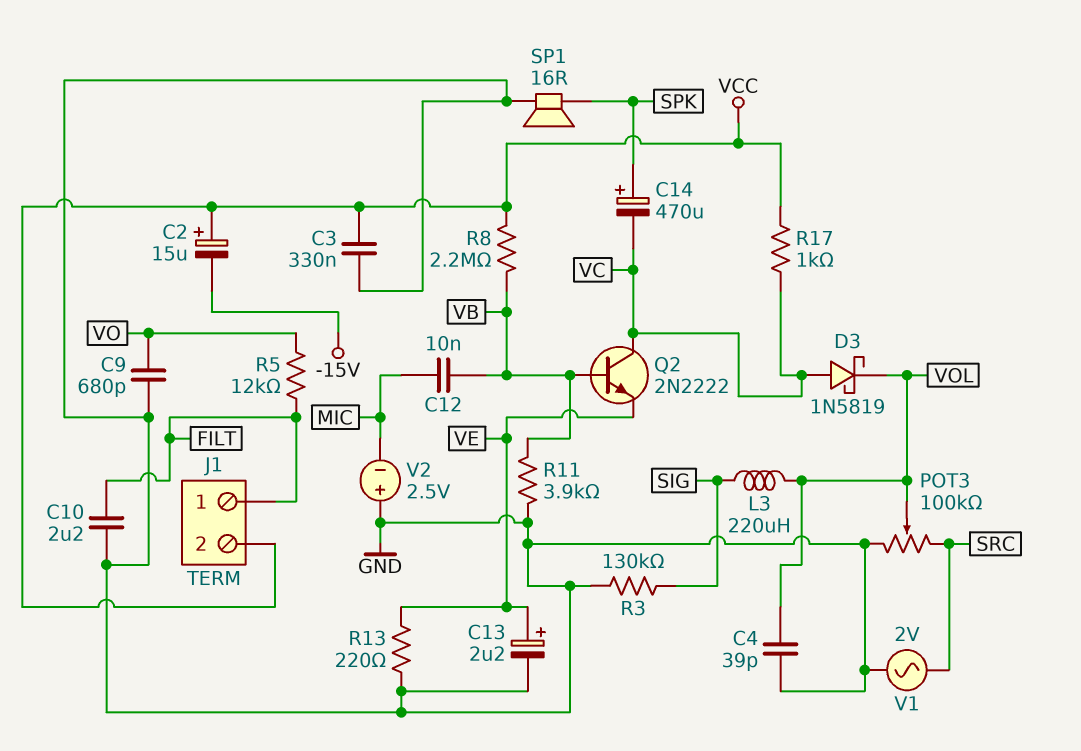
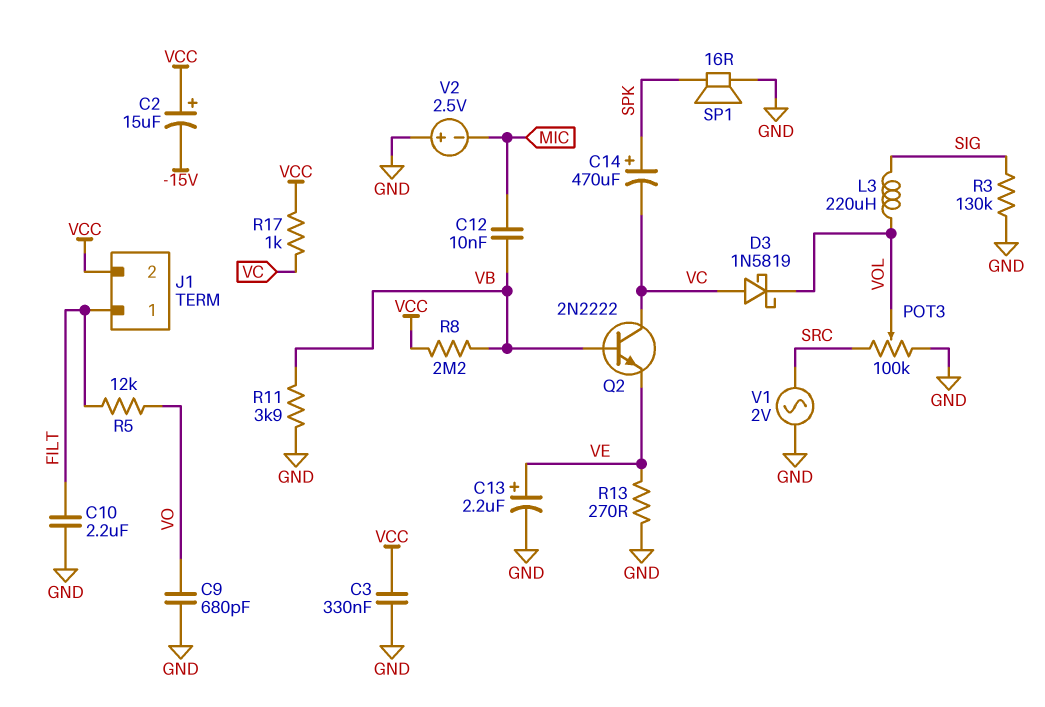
C4: 39pF (GND, VOL) -> none
R13: 220 (GND, VE) -> 270 (GND, VE)

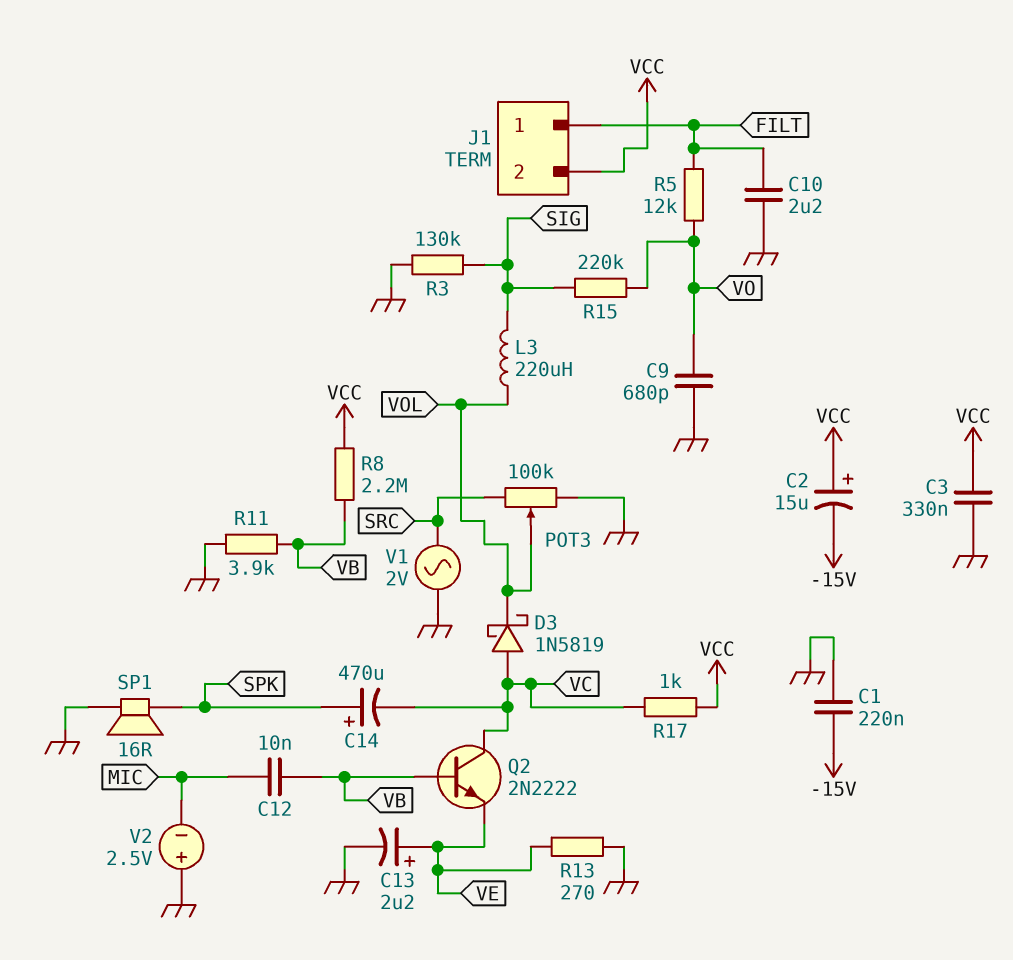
C1: none -> 220nF (-15V, GND)
R15: none -> 220k (SIG, VO)

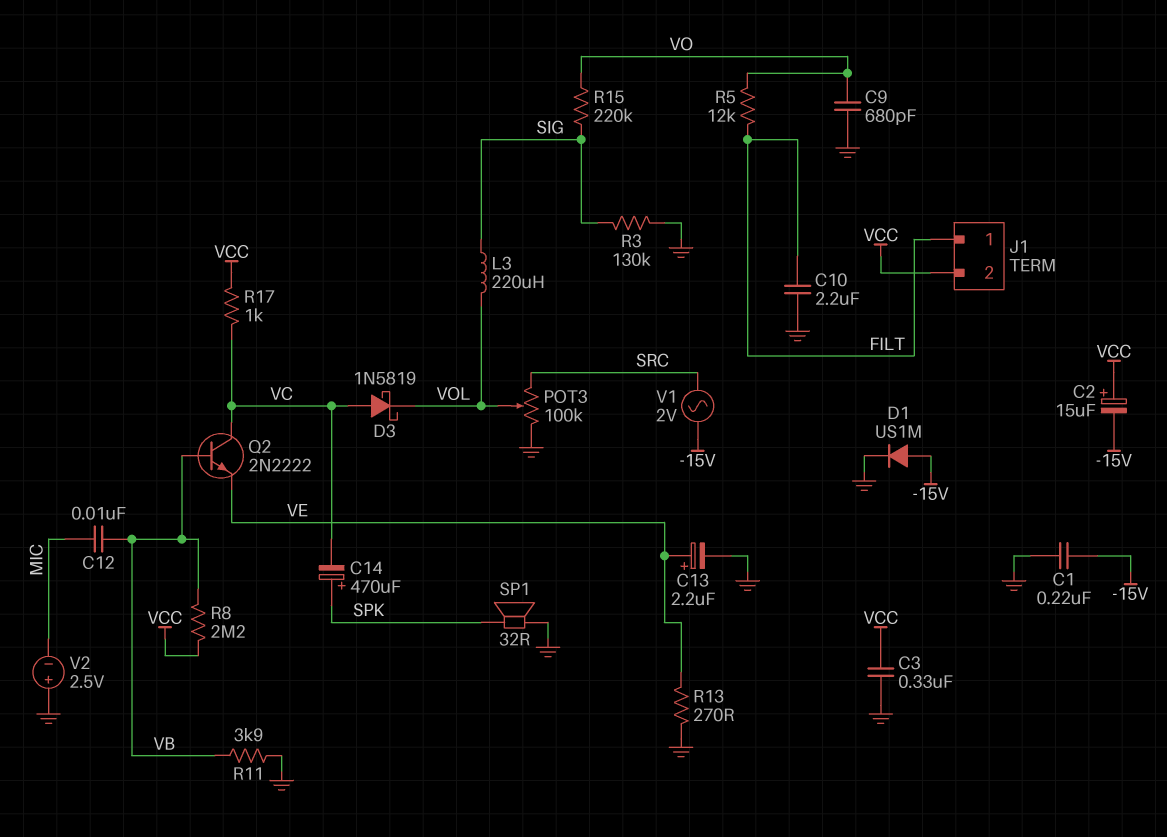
D1: none -> diode US1M (A -15V, K GND)
SP1: speaker 16R (GND, SPK) -> speaker 32R (GND, SPK)
V1: AC 2V (GND, SRC) -> AC 2V (-15V, SRC)

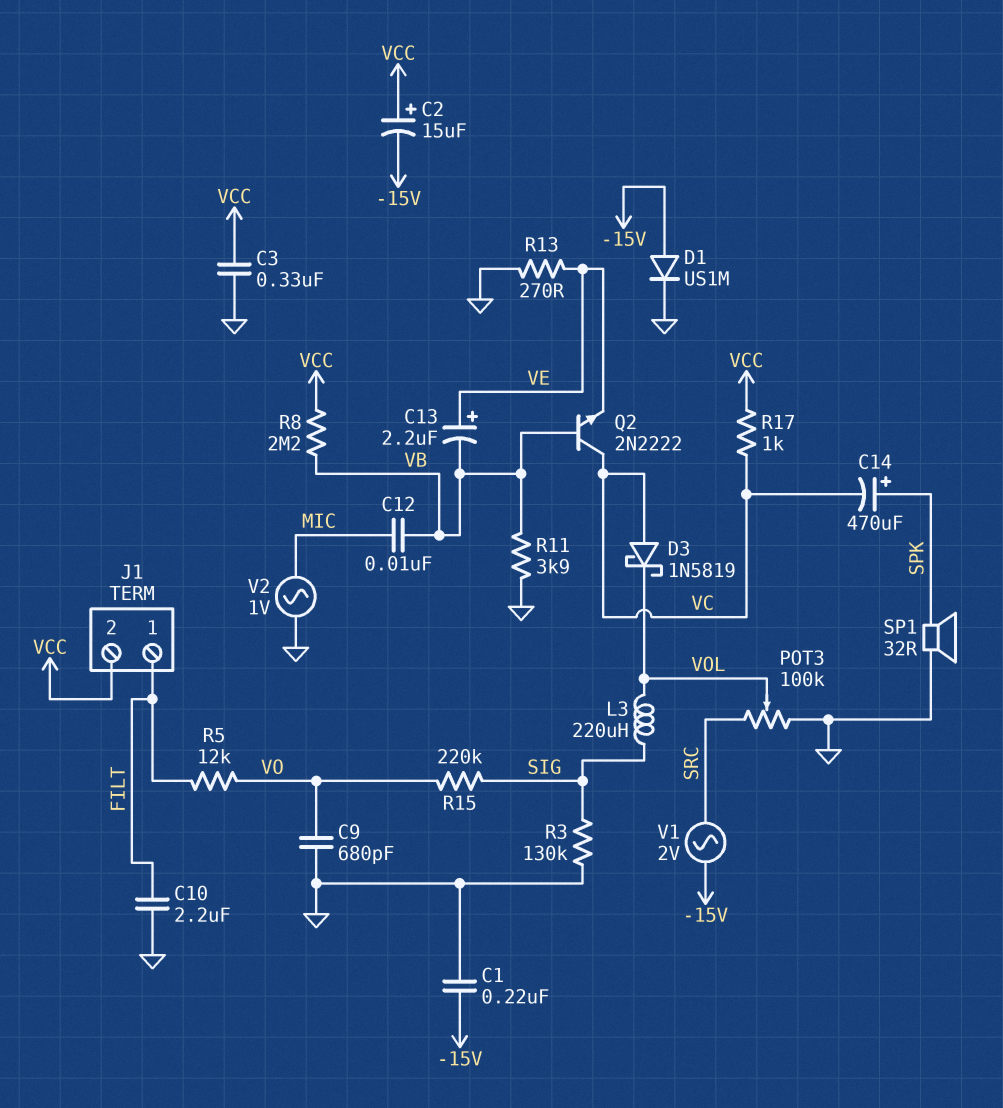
C13: 2.2uF (plus VE, minus GND) -> 2.2uF (plus VE, minus VB)
V2: 2.5V (plus GND, minus MIC) -> AC 1V (GND, MIC)

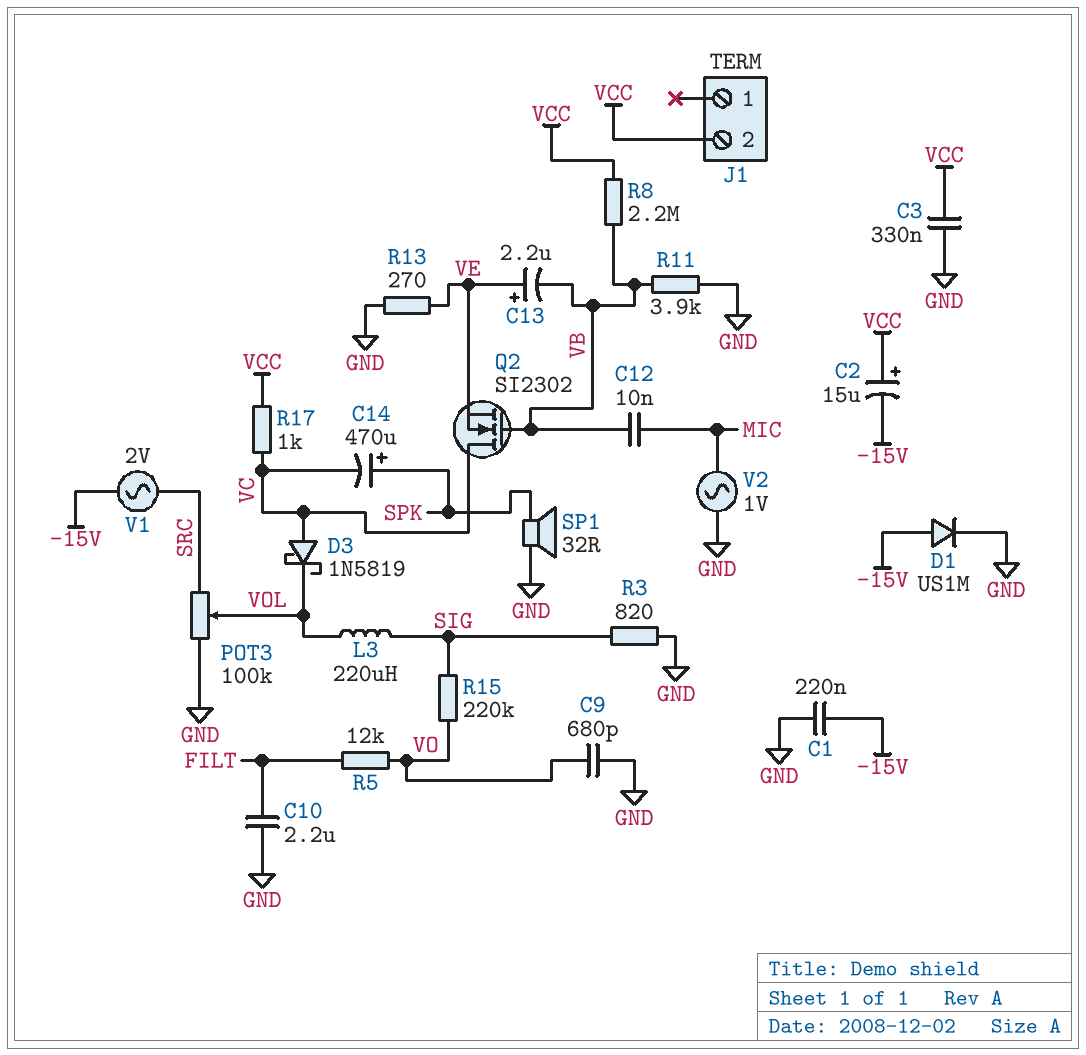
J1 pin 1: FILT -> none
Q2: NPN 2N2222 (B VB, C VC, E VE) -> NMOS SI2302 (G VB, D VC, S VE)
R3: 130k (GND, SIG) -> 820 (GND, SIG)

